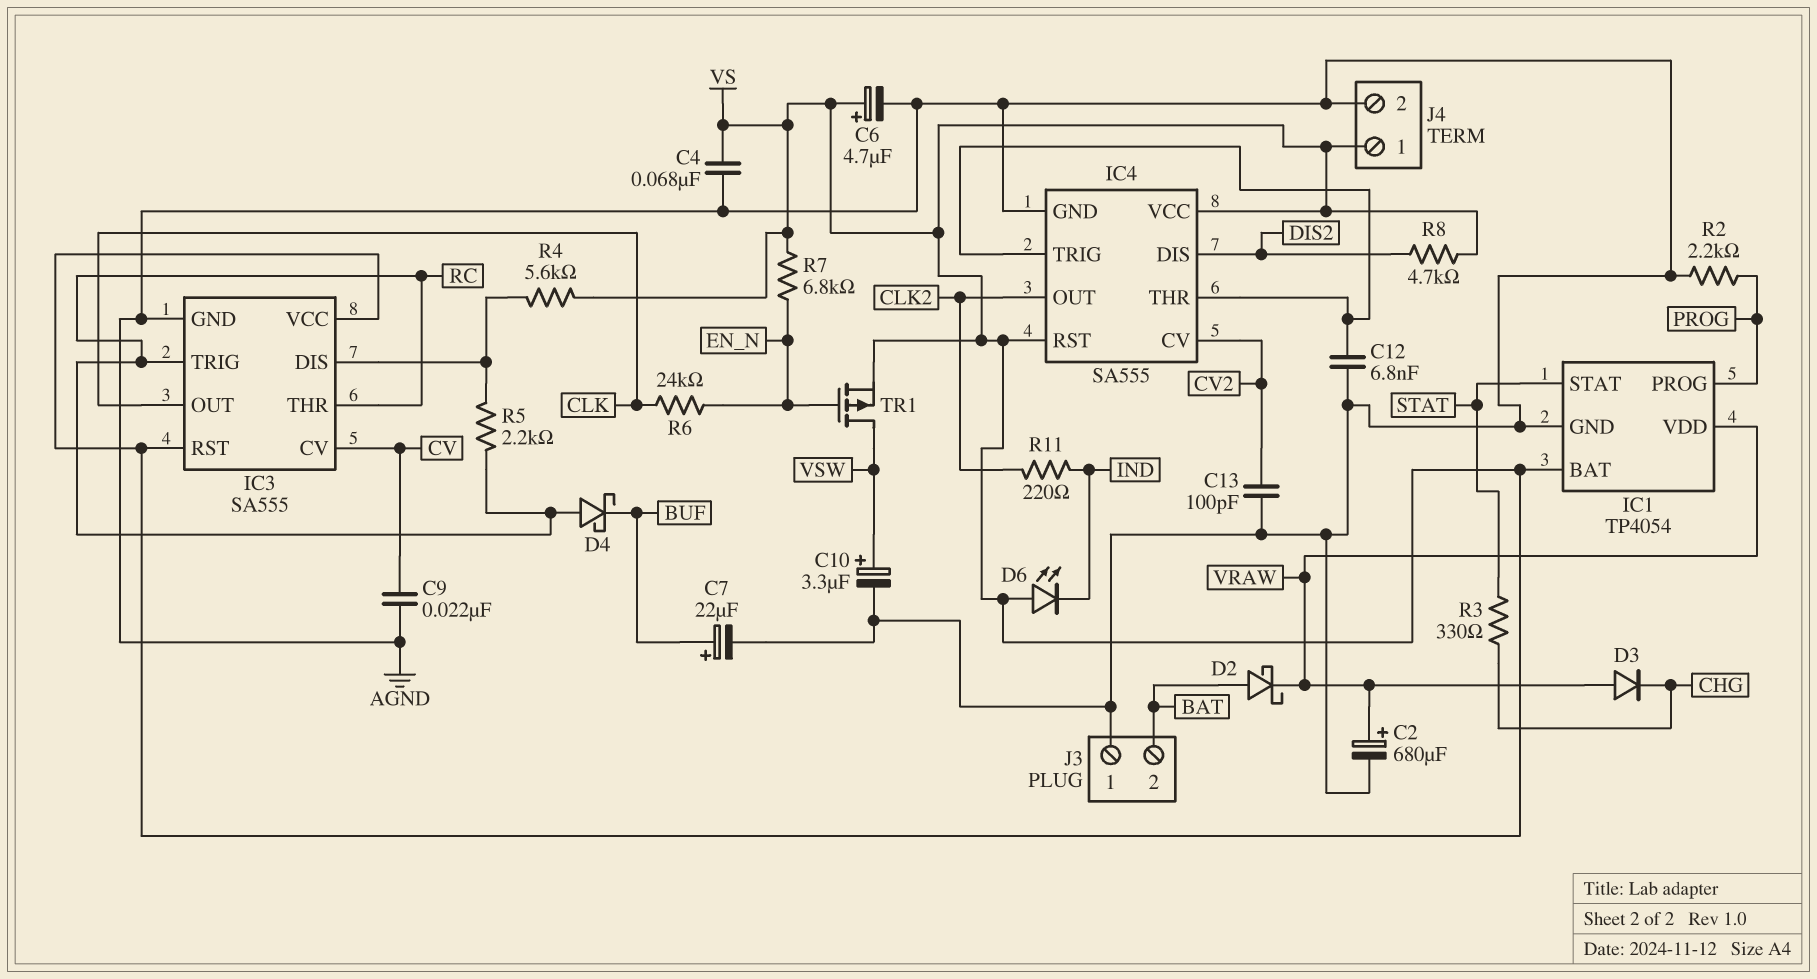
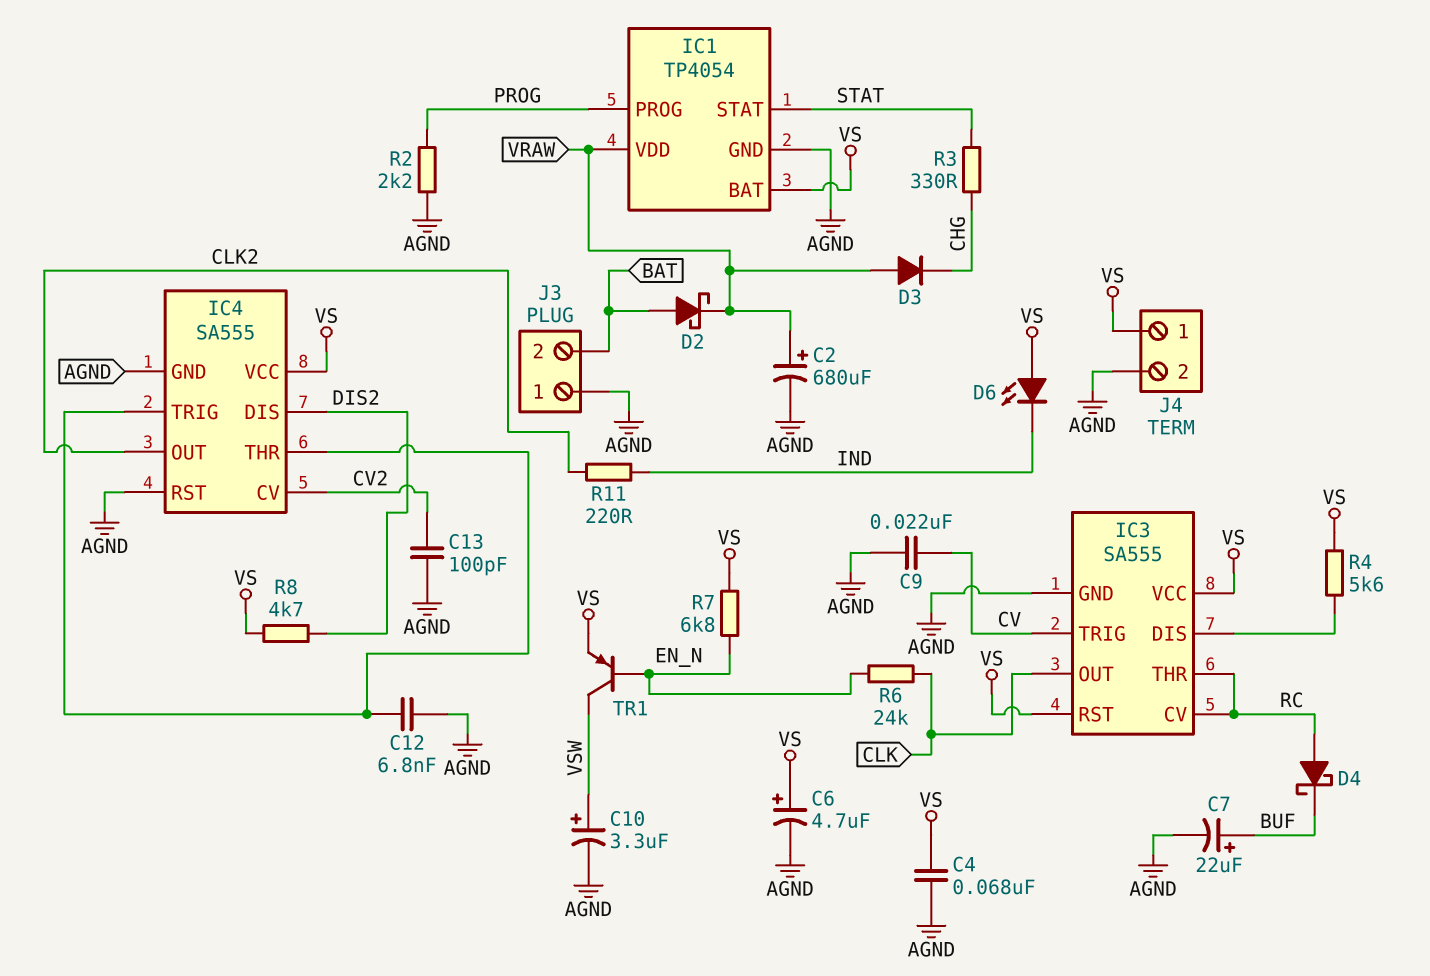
IC3 pin CV: CV -> RC
IC3 pin TRIG: RC -> CV
IC4 pin RST: VS -> AGND
R5: 2.2k (IC3/DIS, RC) -> none
TR1: PMOS (G EN_N, D VSW, S VS) -> PNP (B EN_N, C VSW, E VS)

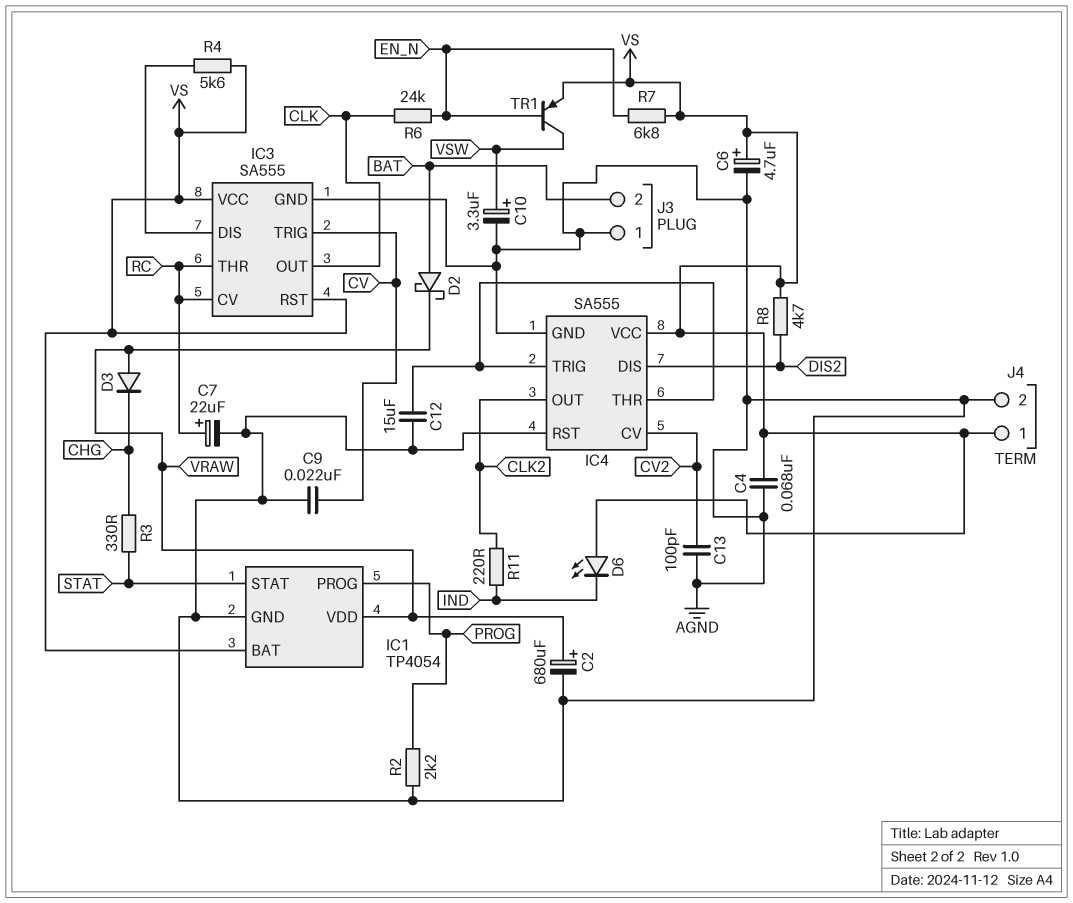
C7: 22uF (plus BUF, minus AGND) -> 22uF (plus RC, minus AGND)
C12: 6.8nF (AGND, IC4/THR) -> 15uF (AGND, IC4/THR)
D4: schottky (A RC, K BUF) -> none

